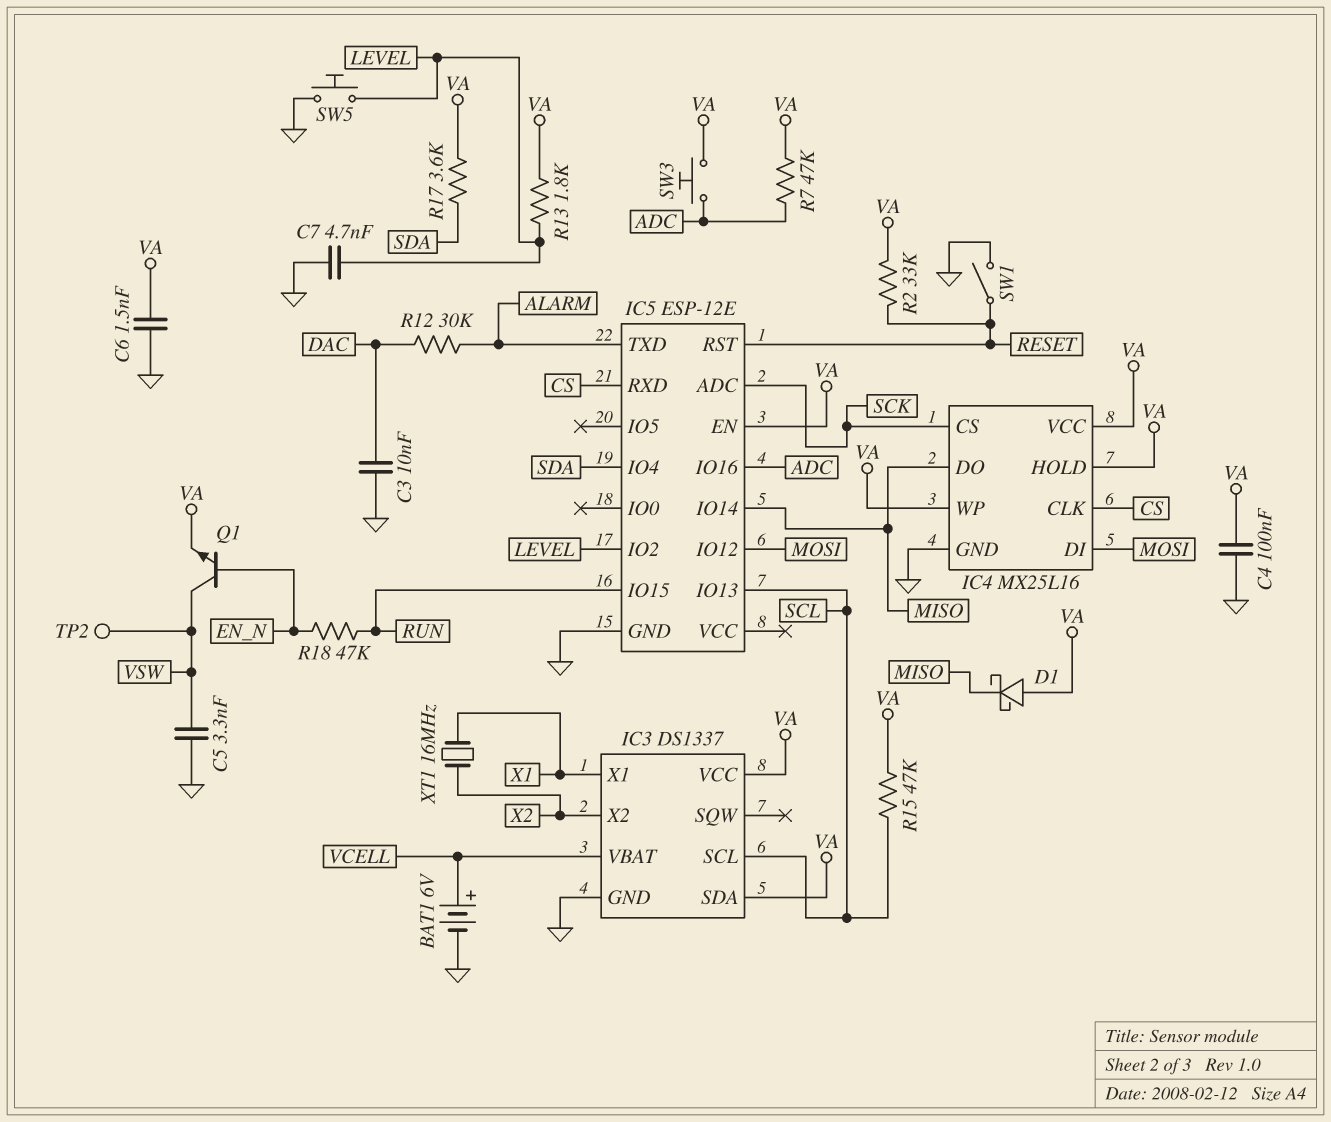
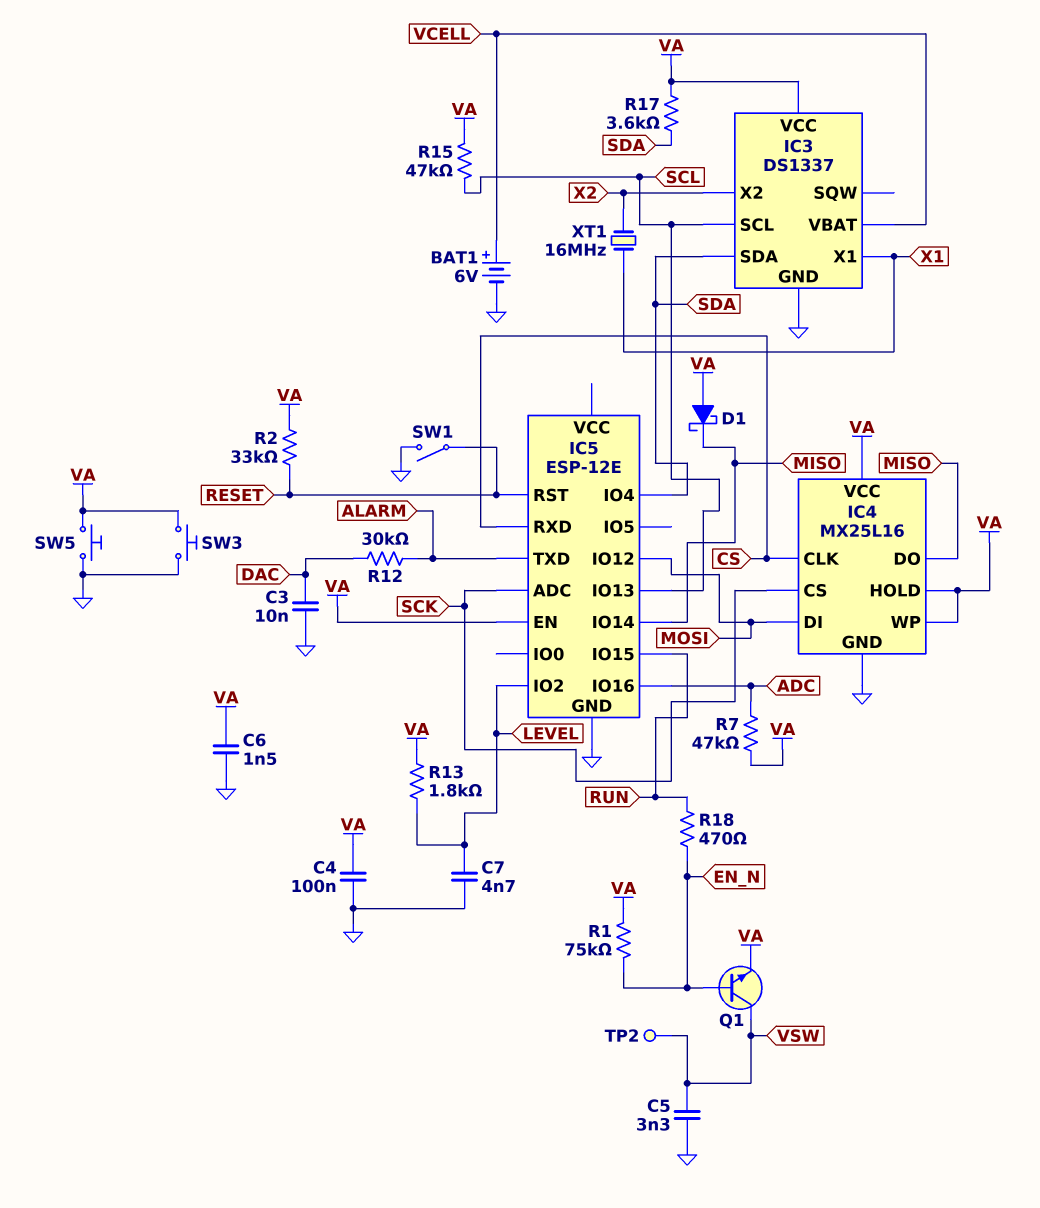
IC3 pin SDA: VA -> SDA
R1: none -> 75k (EN_N, VA)
R18: 47k (EN_N, RUN) -> 470 (EN_N, RUN)
SW3: button (ADC, VA) -> button (GND, VA)
SW5: button (GND, LEVEL) -> button (GND, VA)

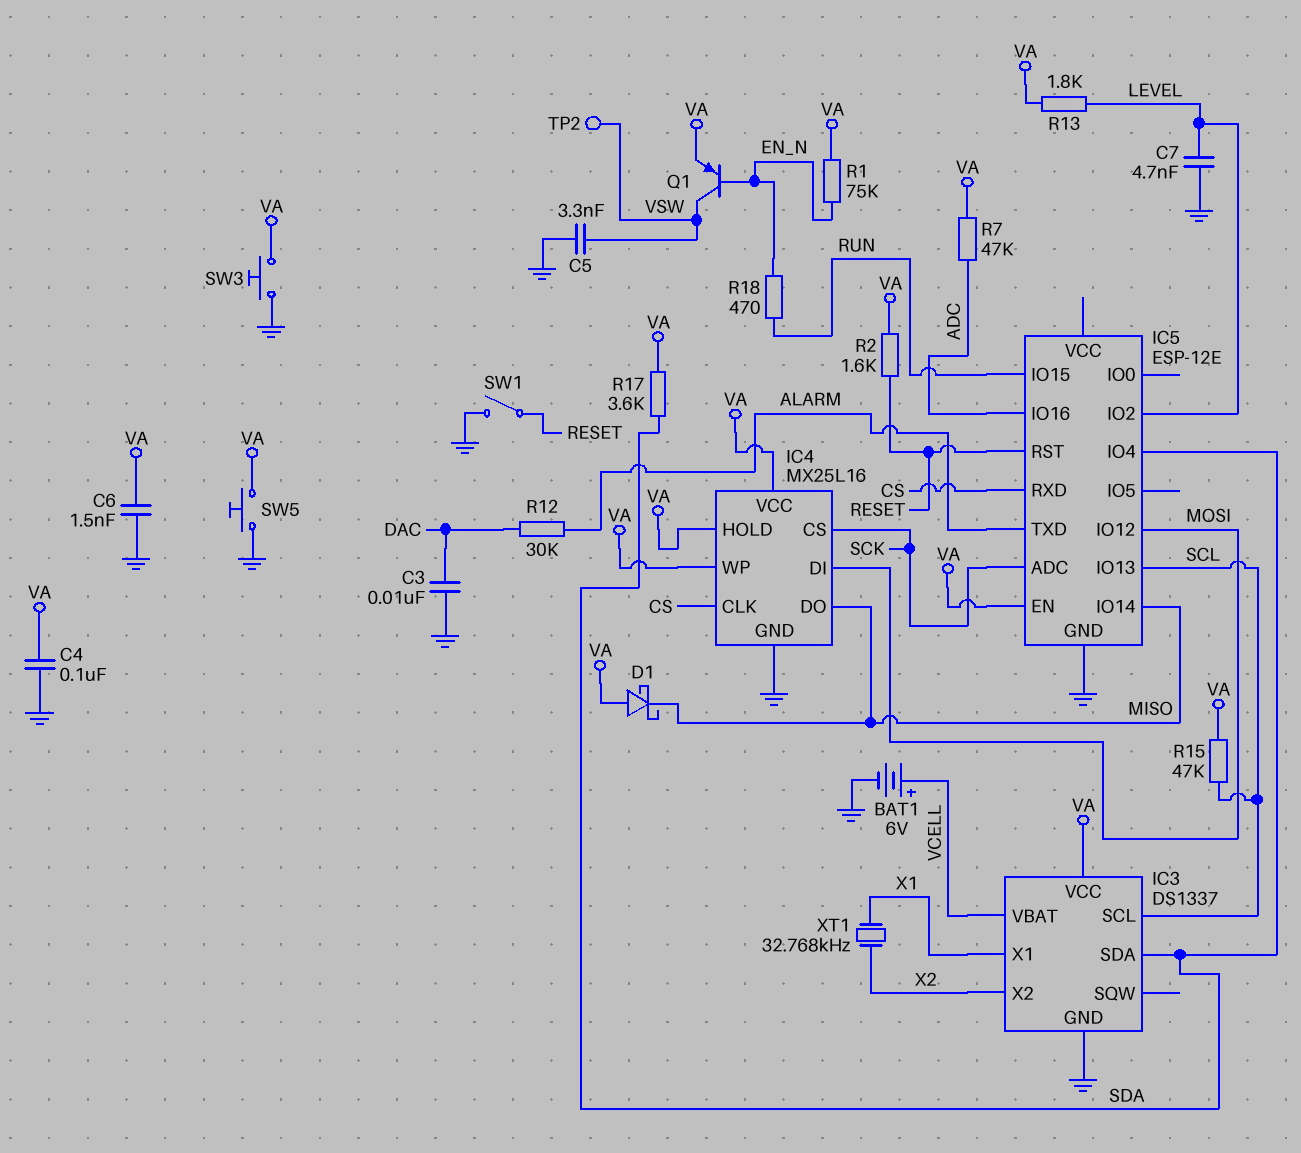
Q1: NPN (B EN_N, C VSW, E VA) -> PNP (B EN_N, C VSW, E VA)
R2: 33k (RESET, VA) -> 1.6k (RESET, VA)
XT1: 16MHz (X1, X2) -> 32.768kHz (X1, X2)

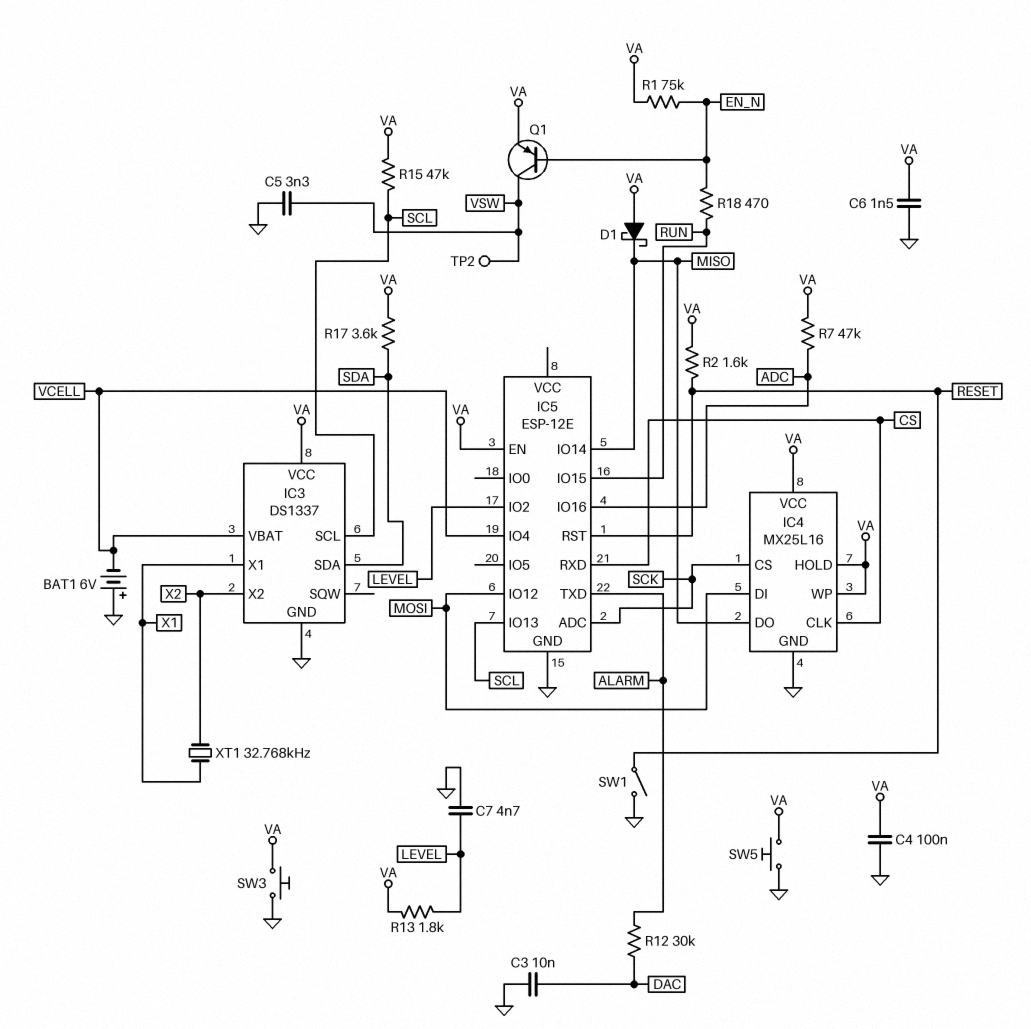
BAT1: 6V (plus VCELL, minus GND) -> 6V (plus GND, minus VCELL)
IC5 pin IO4: SDA -> VCELL

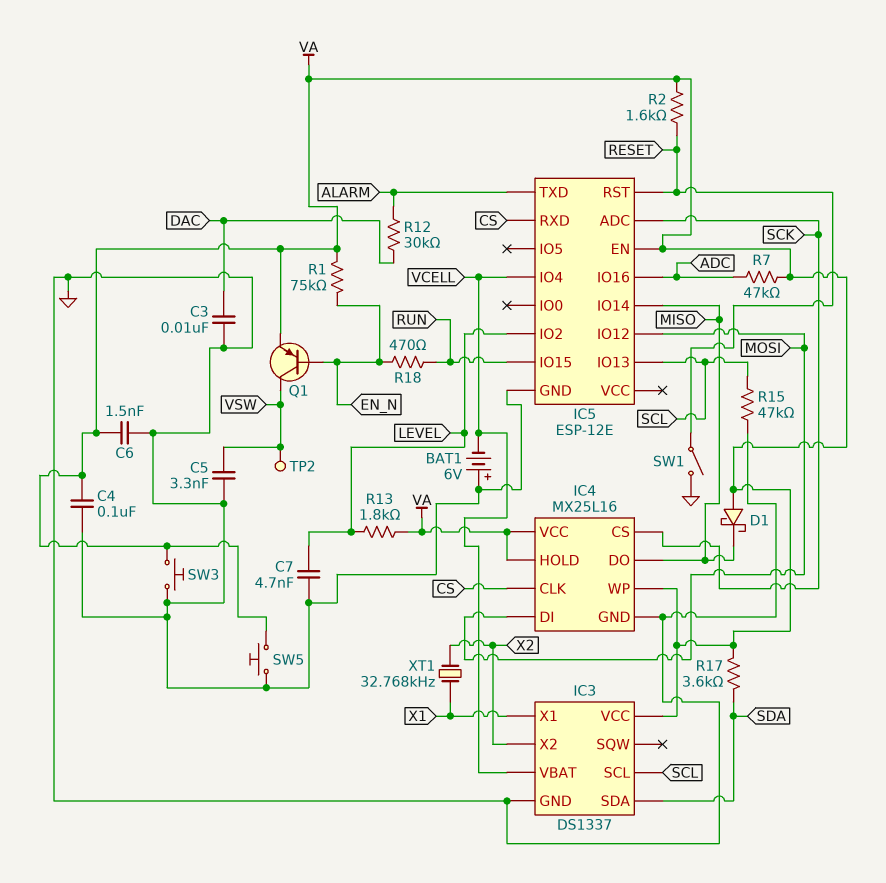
R15: 47k (SCL, VA) -> 47k (GND, SCL)

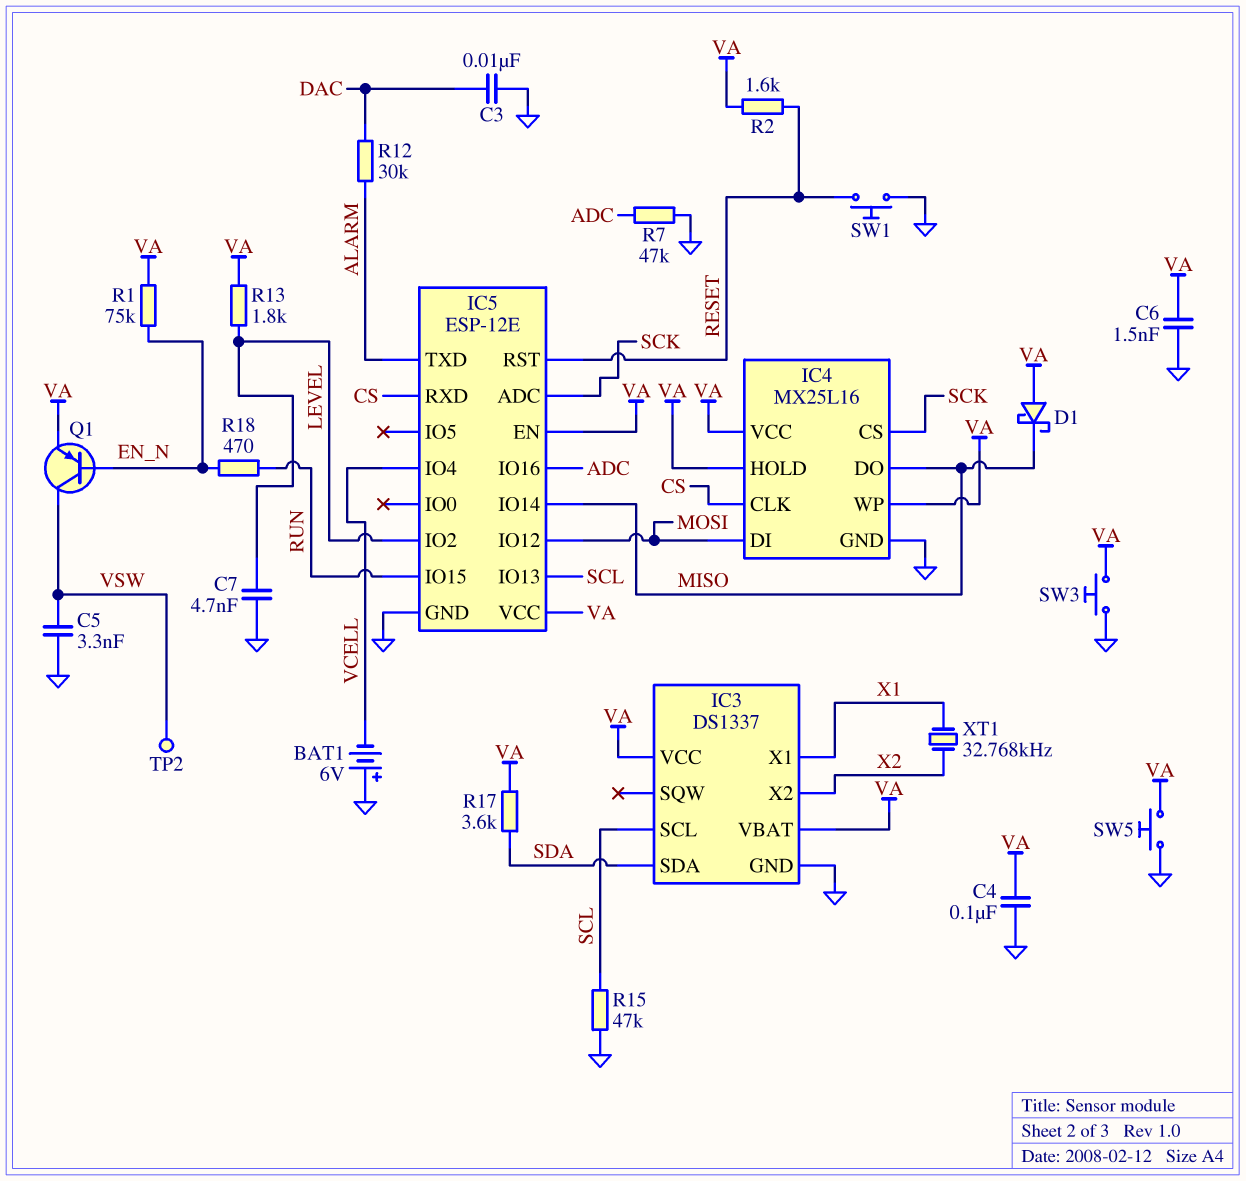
IC3 pin VBAT: VCELL -> VA
IC5 pin VCC: none -> VA
R7: 47k (ADC, VA) -> 47k (ADC, GND)
SW1: switch (GND, RESET) -> button (GND, RESET)

